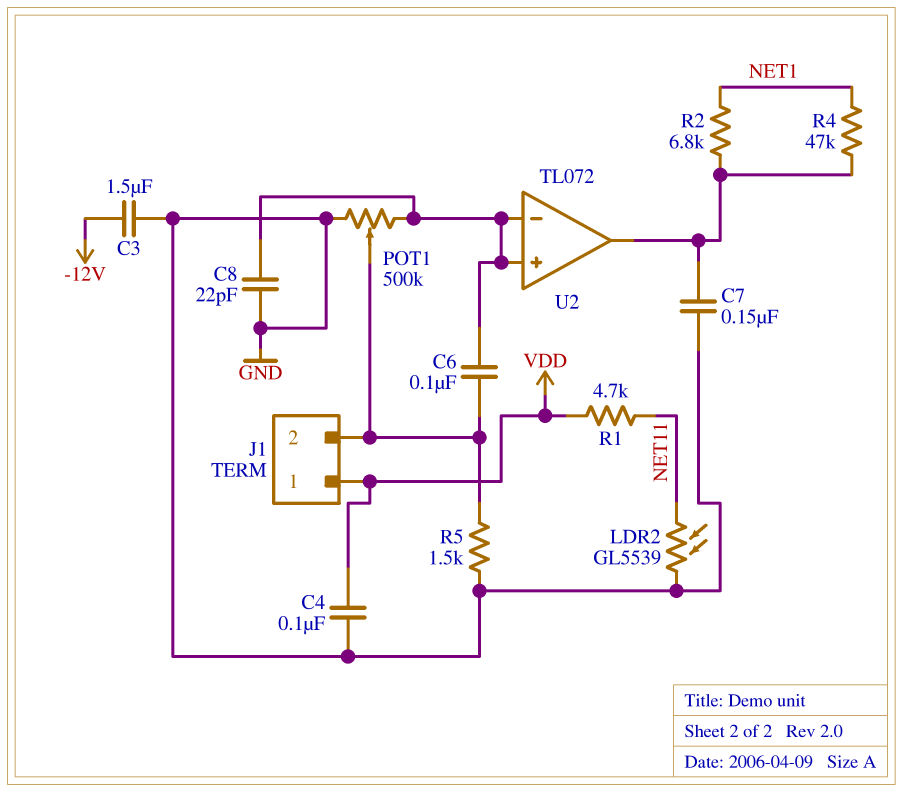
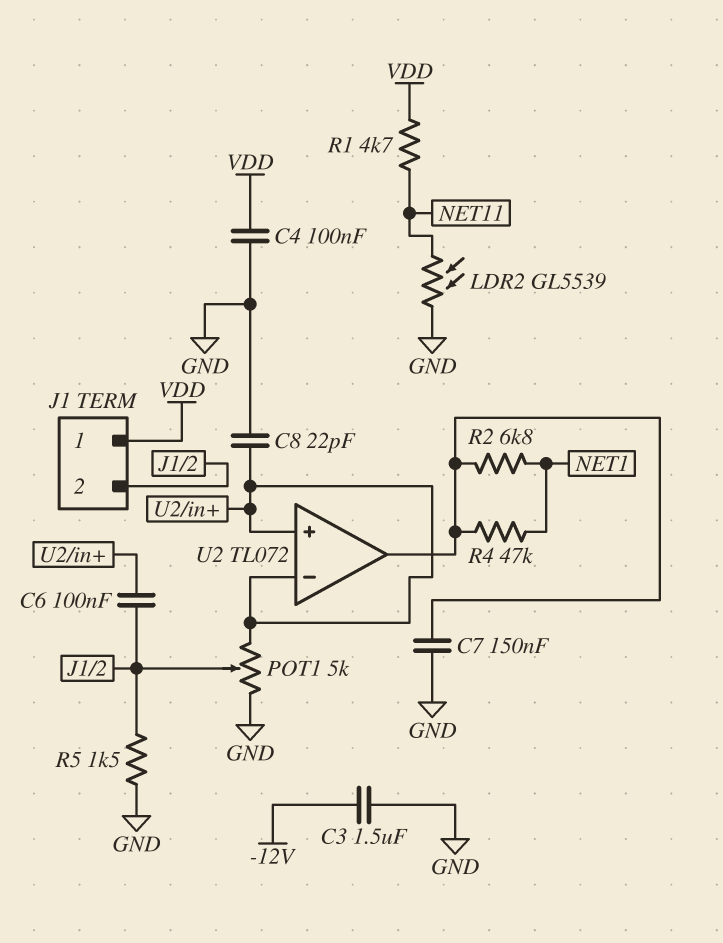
POT1: 500k (GND, U2/in+, wiper J1/2) -> 5k (GND, U2/in+, wiper J1/2)

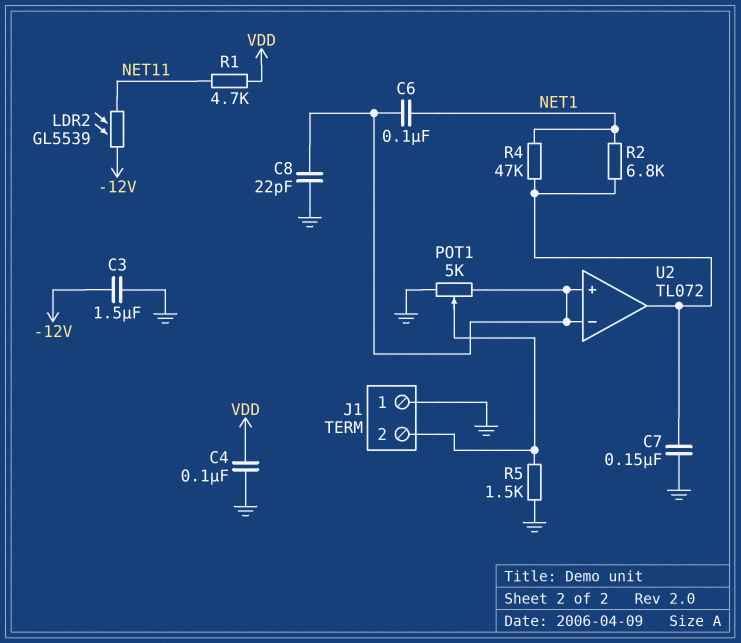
C6: 100nF (J1/2, U2/in+) -> 100nF (NET1, U2/in+)
J1 pin 1: VDD -> GND
LDR2: GL5539 (GND, NET11) -> GL5539 (-12V, NET11)

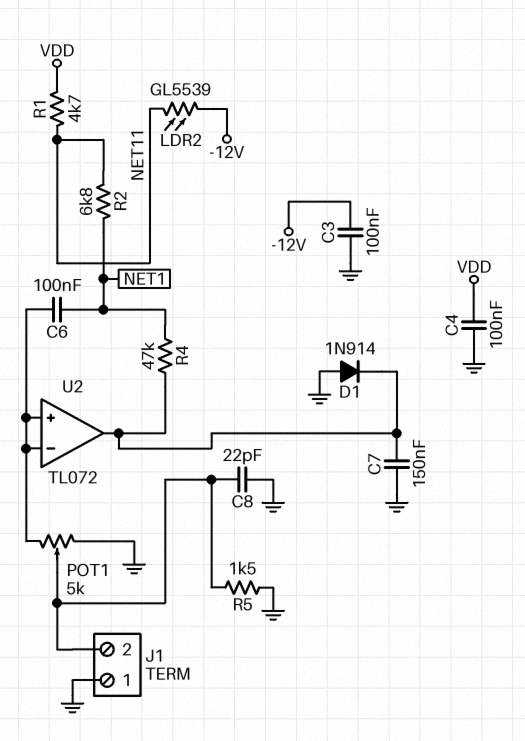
C3: 1.5uF (-12V, GND) -> 100nF (-12V, GND)
C8: 22pF (GND, U2/in+) -> 22pF (GND, J1/2)
D1: none -> diode 1N914 (A GND, K U2/out)
R2: 6.8k (NET1, U2/out) -> 6.8k (NET1, NET11)

